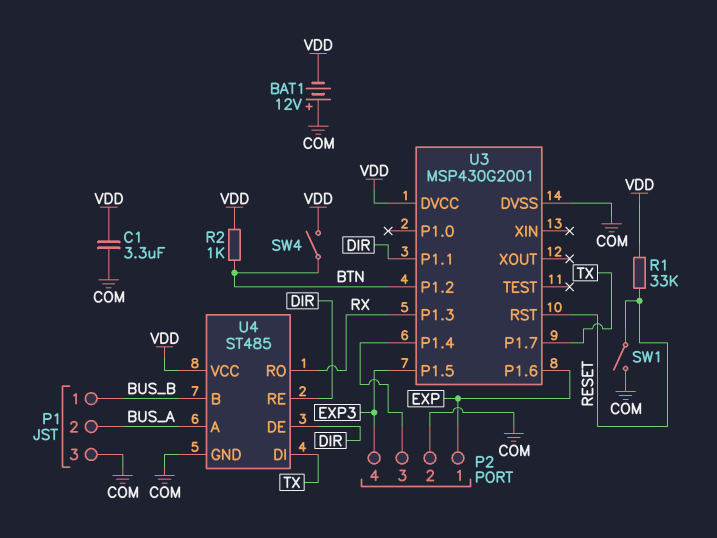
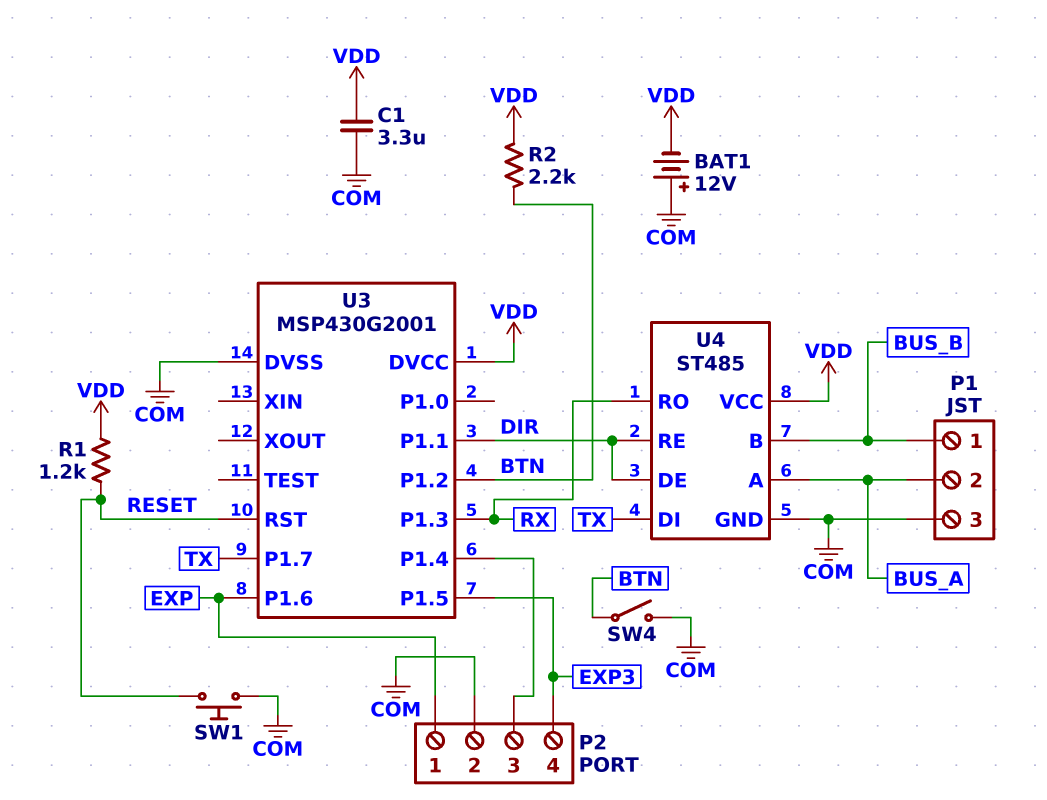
R1: 33k (RESET, VDD) -> 1.2k (RESET, VDD)
R2: 1k (BTN, VDD) -> 2.2k (BTN, VDD)
SW1: switch (COM, RESET) -> button (COM, RESET)
SW4: switch (BTN, VDD) -> switch (BTN, COM)

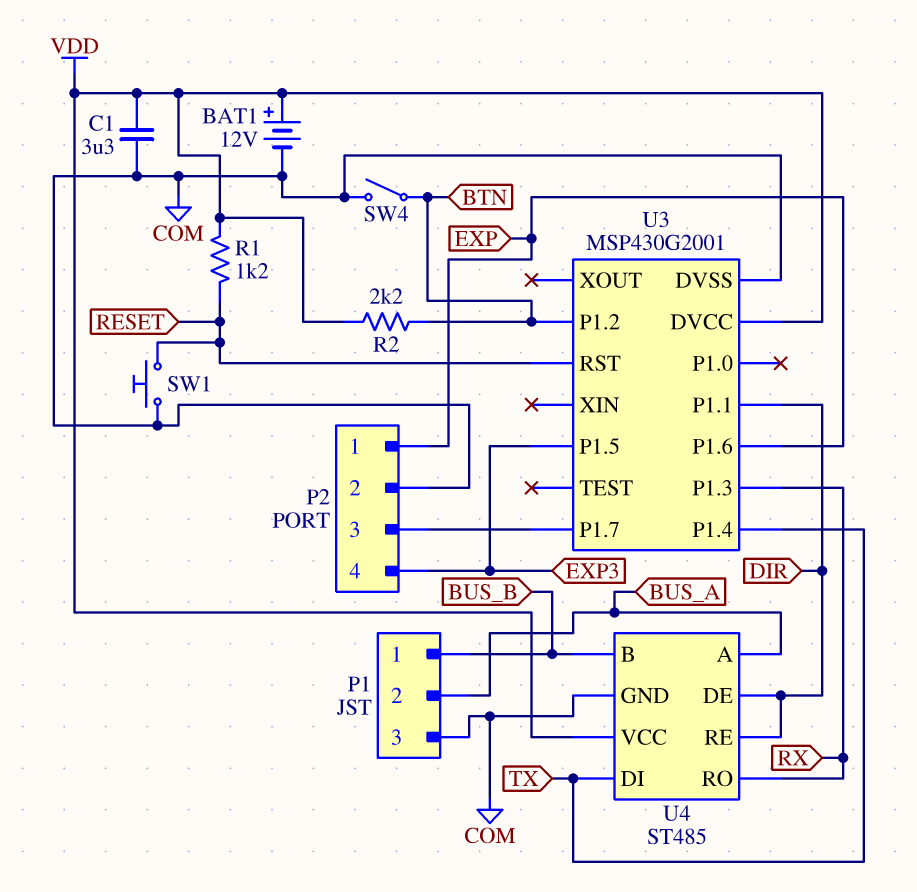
BAT1: 12V (plus COM, minus VDD) -> 12V (plus VDD, minus COM)
U3 pin P1.4: P2/3 -> TX
U3 pin P1.7: TX -> P2/3

